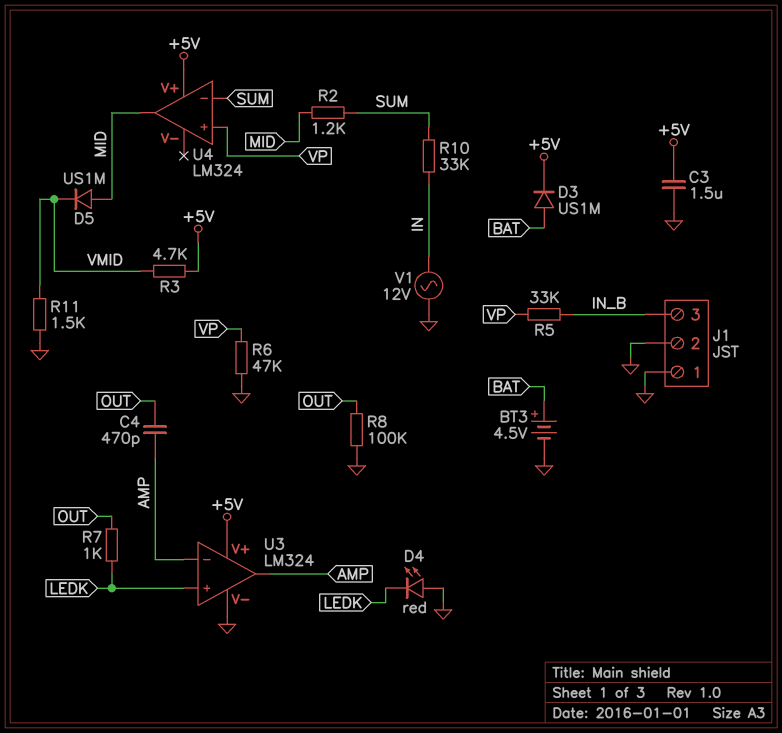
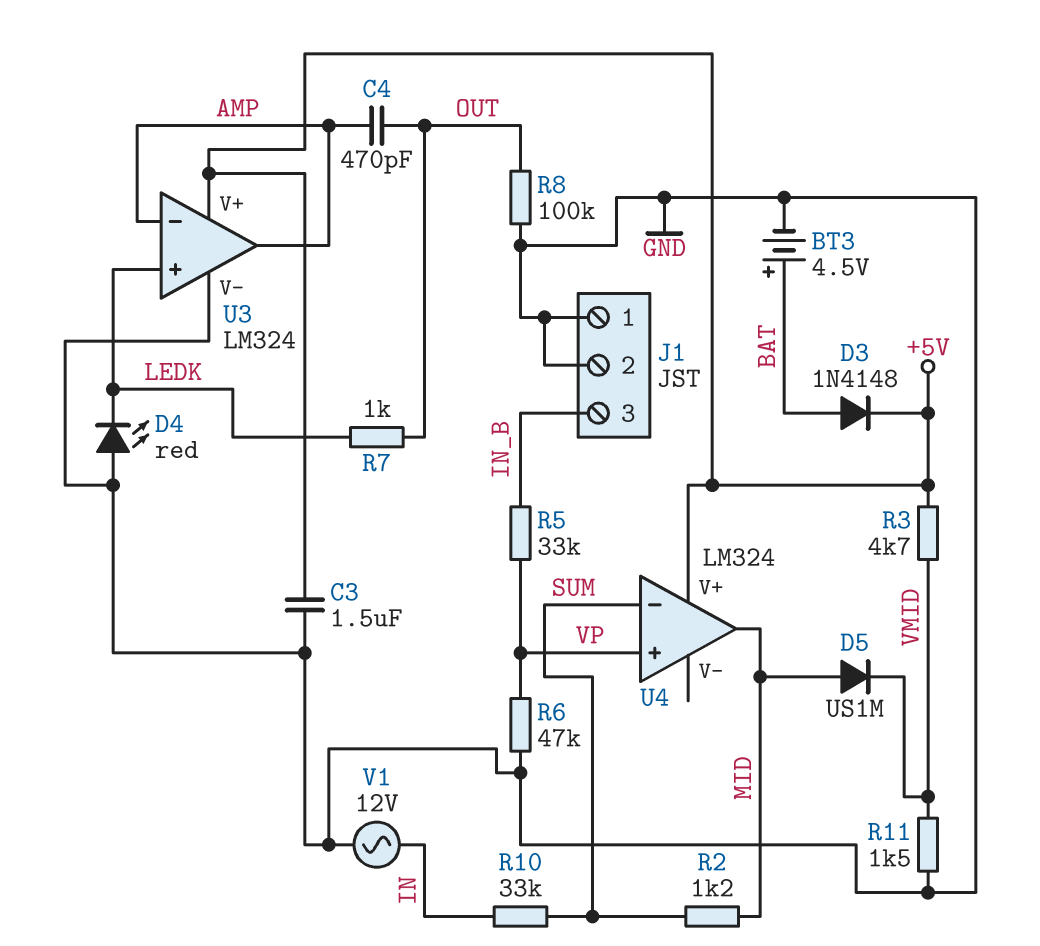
D3: diode US1M (A BAT, K +5V) -> diode 1N4148 (A BAT, K +5V)

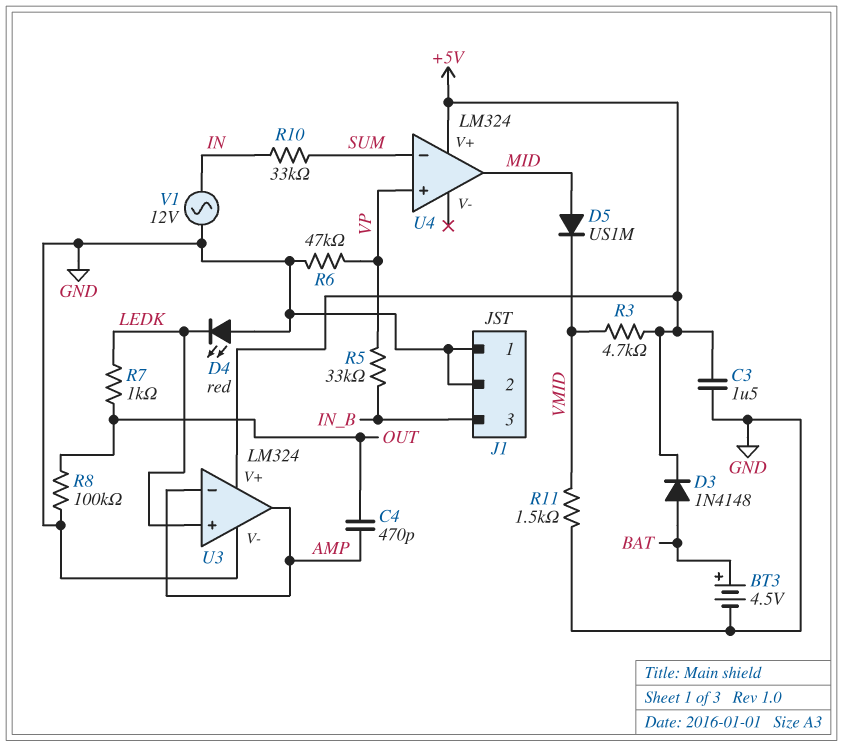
R2: 1.2k (MID, SUM) -> none

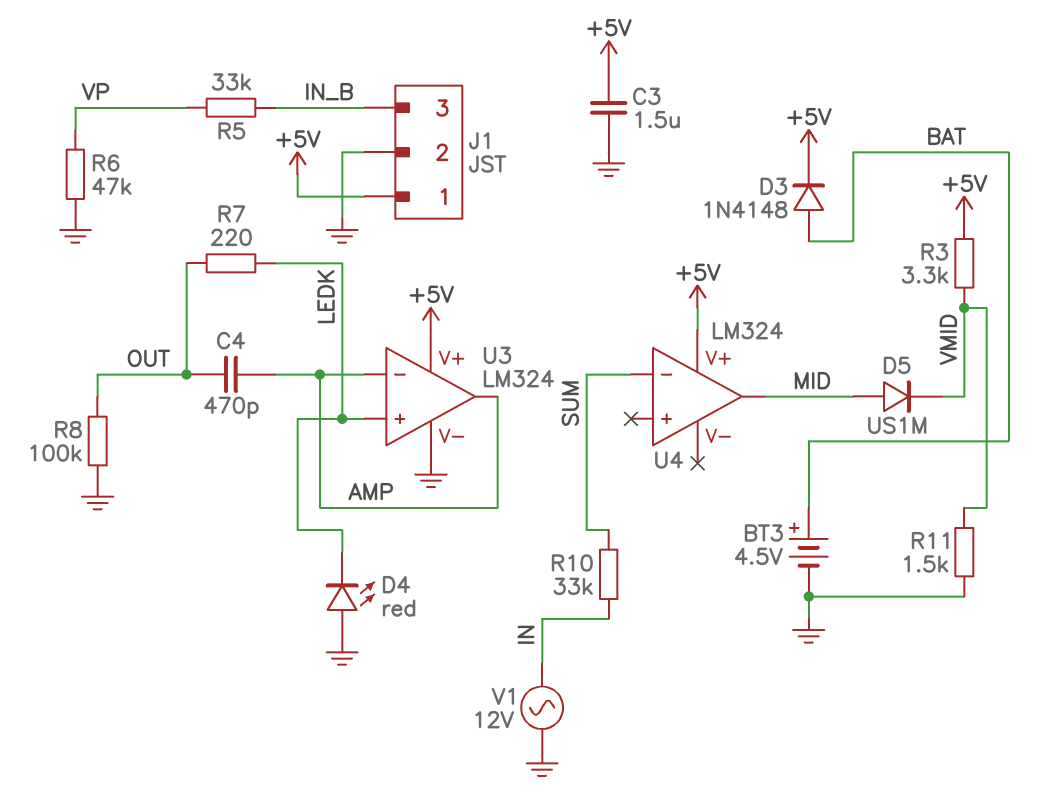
J1 pin 1: GND -> +5V
R3: 4.7k (+5V, VMID) -> 3.3k (+5V, VMID)
R7: 1k (LEDK, OUT) -> 220 (LEDK, OUT)
U4 pin in+: VP -> none

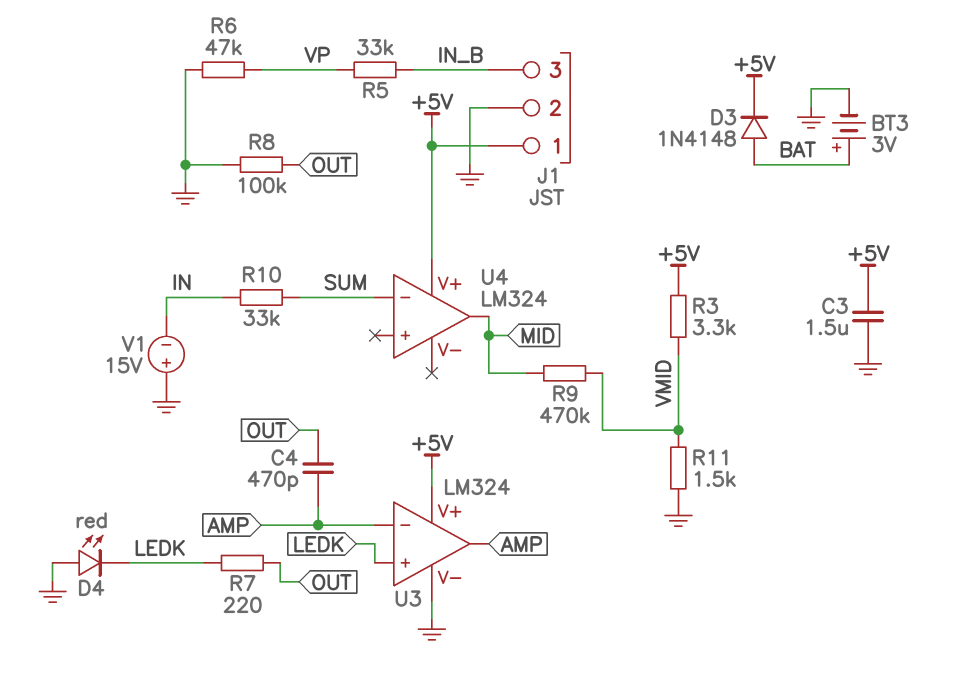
BT3: 4.5V (plus BAT, minus GND) -> 3V (plus BAT, minus GND)
D5: diode US1M (A MID, K VMID) -> none
R9: none -> 470k (MID, VMID)
V1: AC 12V (GND, IN) -> 15V (plus GND, minus IN)

